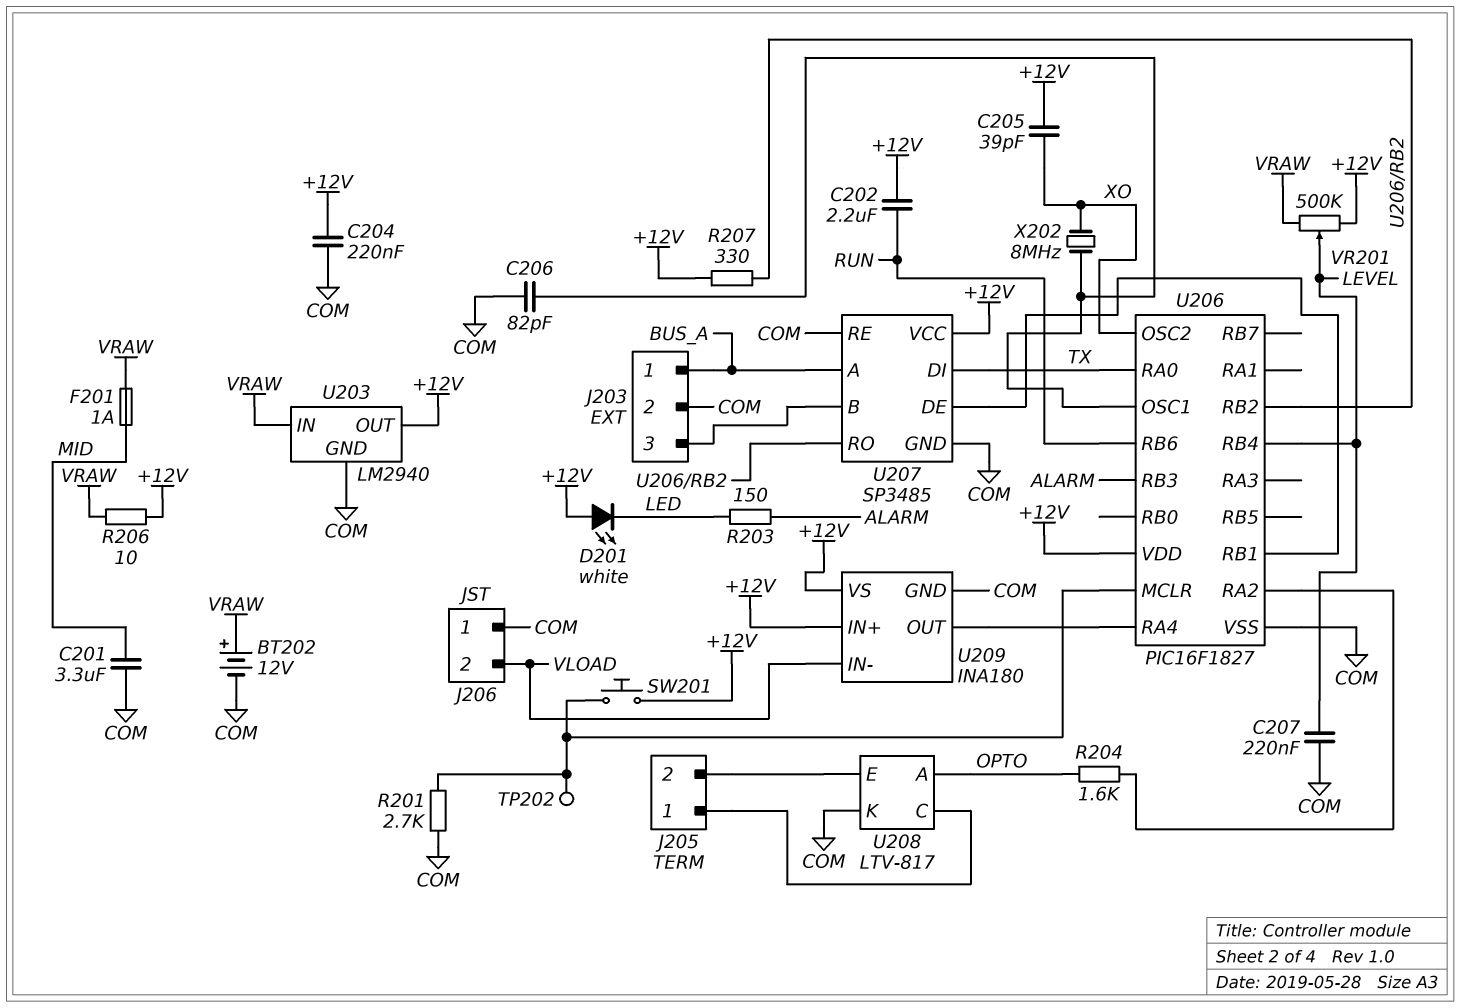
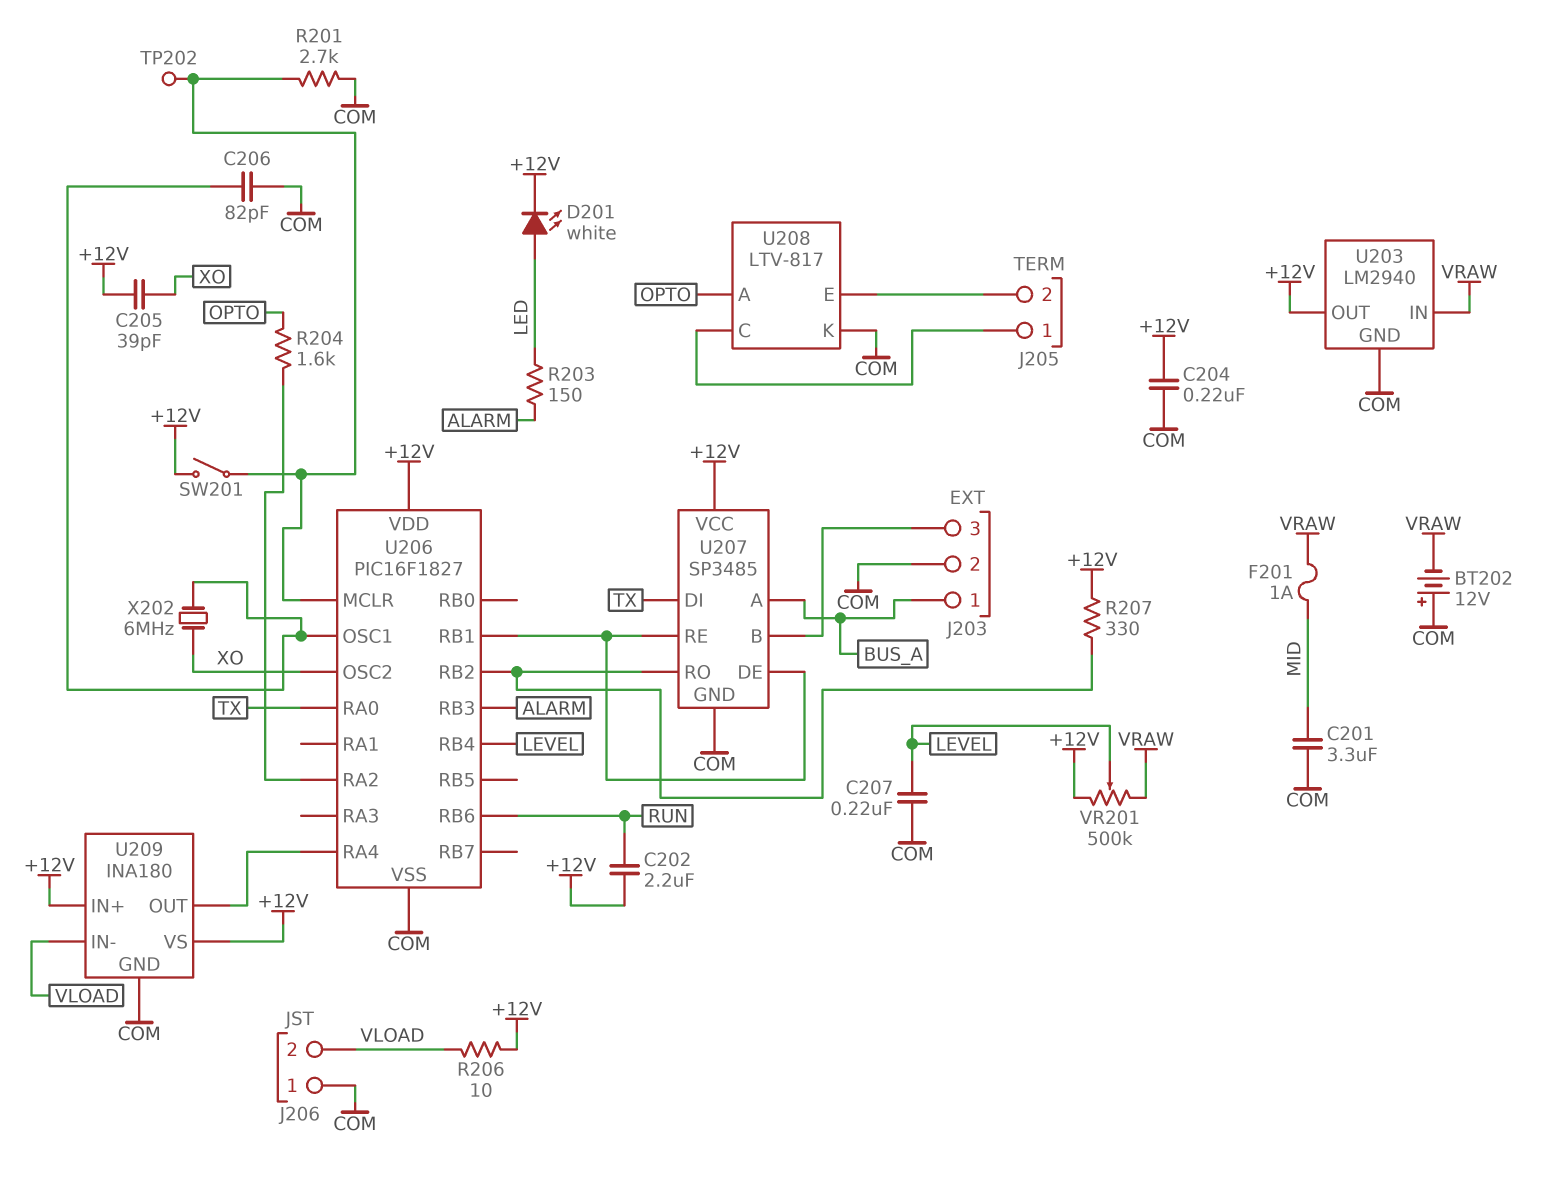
BT202: 12V (plus VRAW, minus COM) -> 12V (plus COM, minus VRAW)
D201: LED white (A +12V, K LED) -> LED white (A LED, K +12V)
R206: 10 (+12V, VRAW) -> 10 (+12V, VLOAD)
SW201: button (+12V, U206/MCLR) -> switch (+12V, U206/MCLR)
U207 pin RE: COM -> U206/RB1
X202: 8MHz (U206/OSC1, XO) -> 6MHz (U206/OSC1, XO)

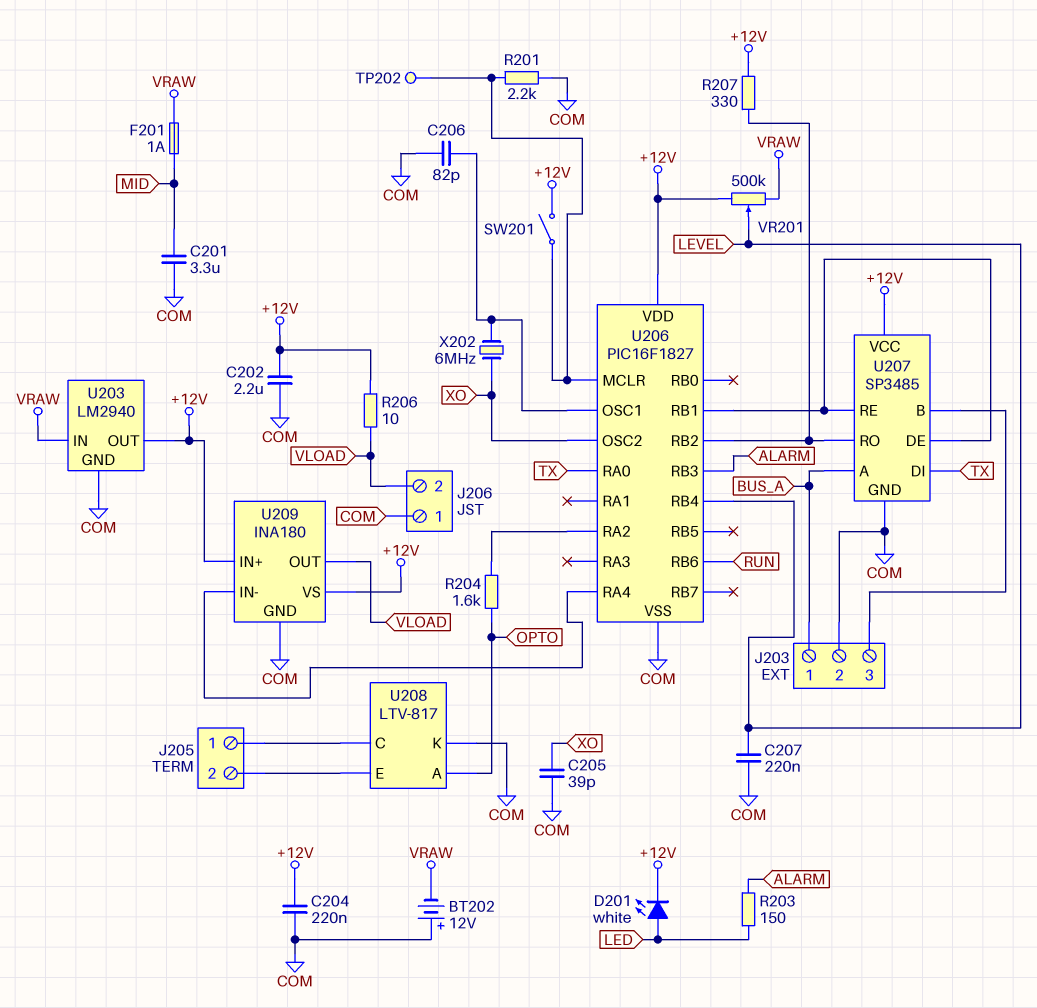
C202: 2.2uF (+12V, RUN) -> 2.2uF (+12V, COM)
C205: 39pF (+12V, XO) -> 39pF (COM, XO)
R201: 2.7k (COM, U206/MCLR) -> 2.2k (COM, U206/MCLR)
U209 pin IN-: VLOAD -> U206/RA4
U209 pin OUT: U206/RA4 -> VLOAD

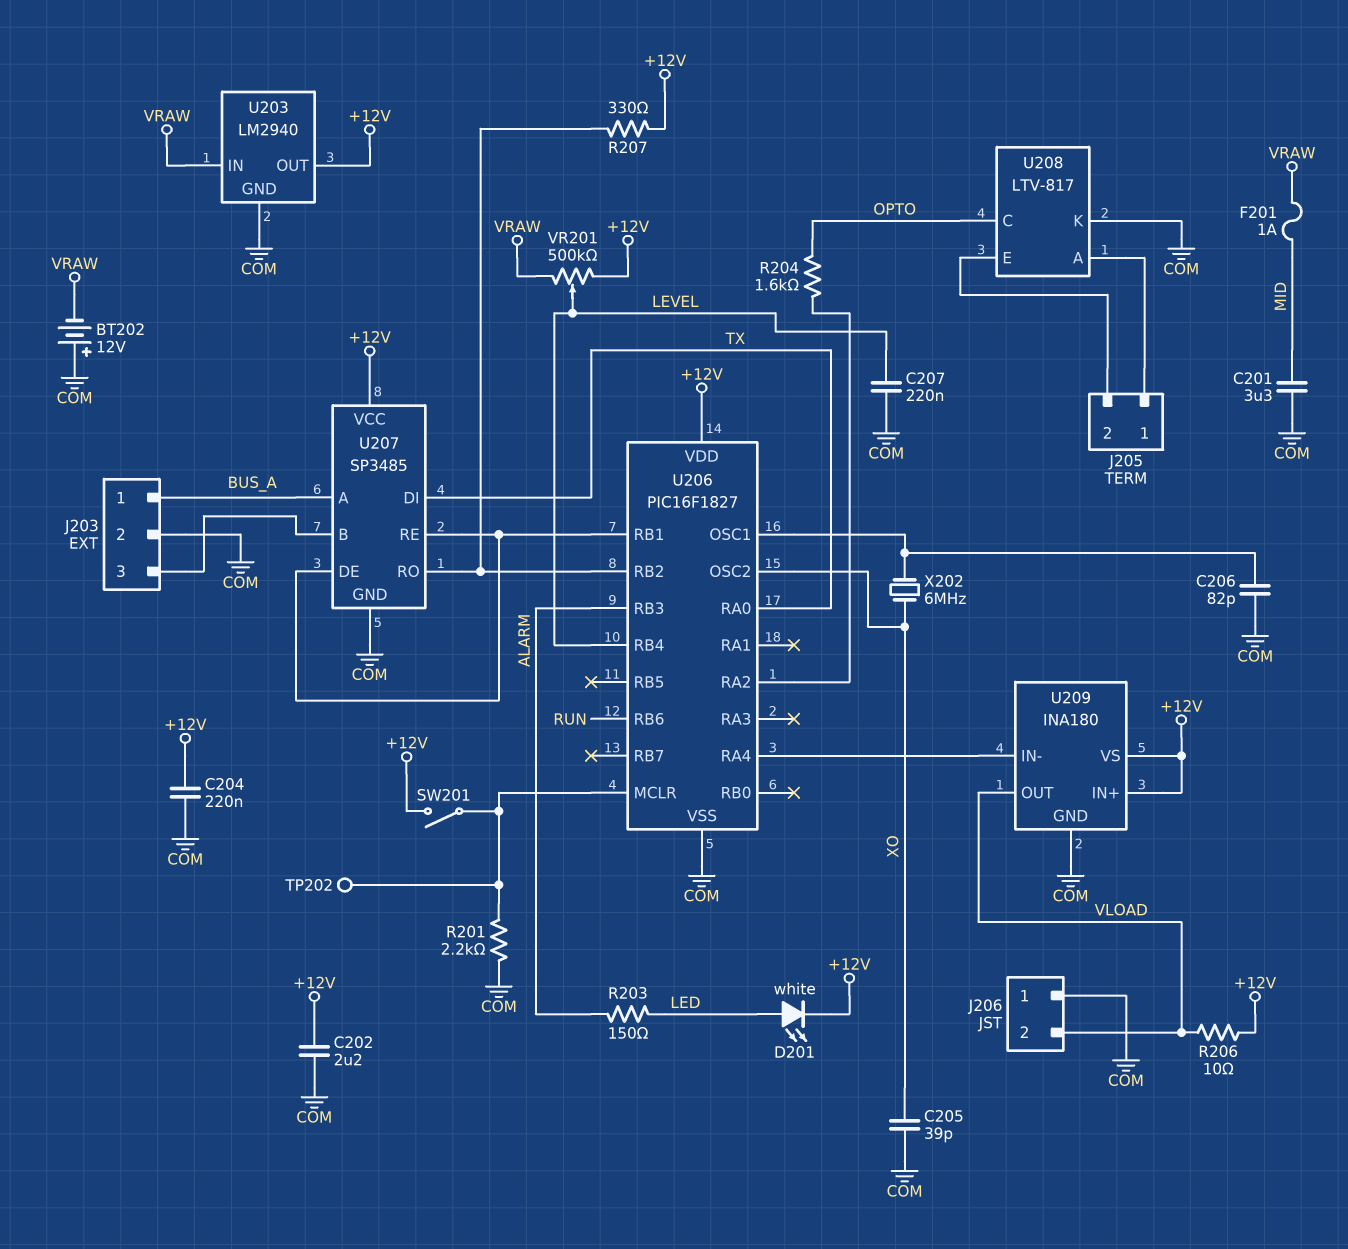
U208 pin A: OPTO -> J205/1
U208 pin C: J205/1 -> OPTO

